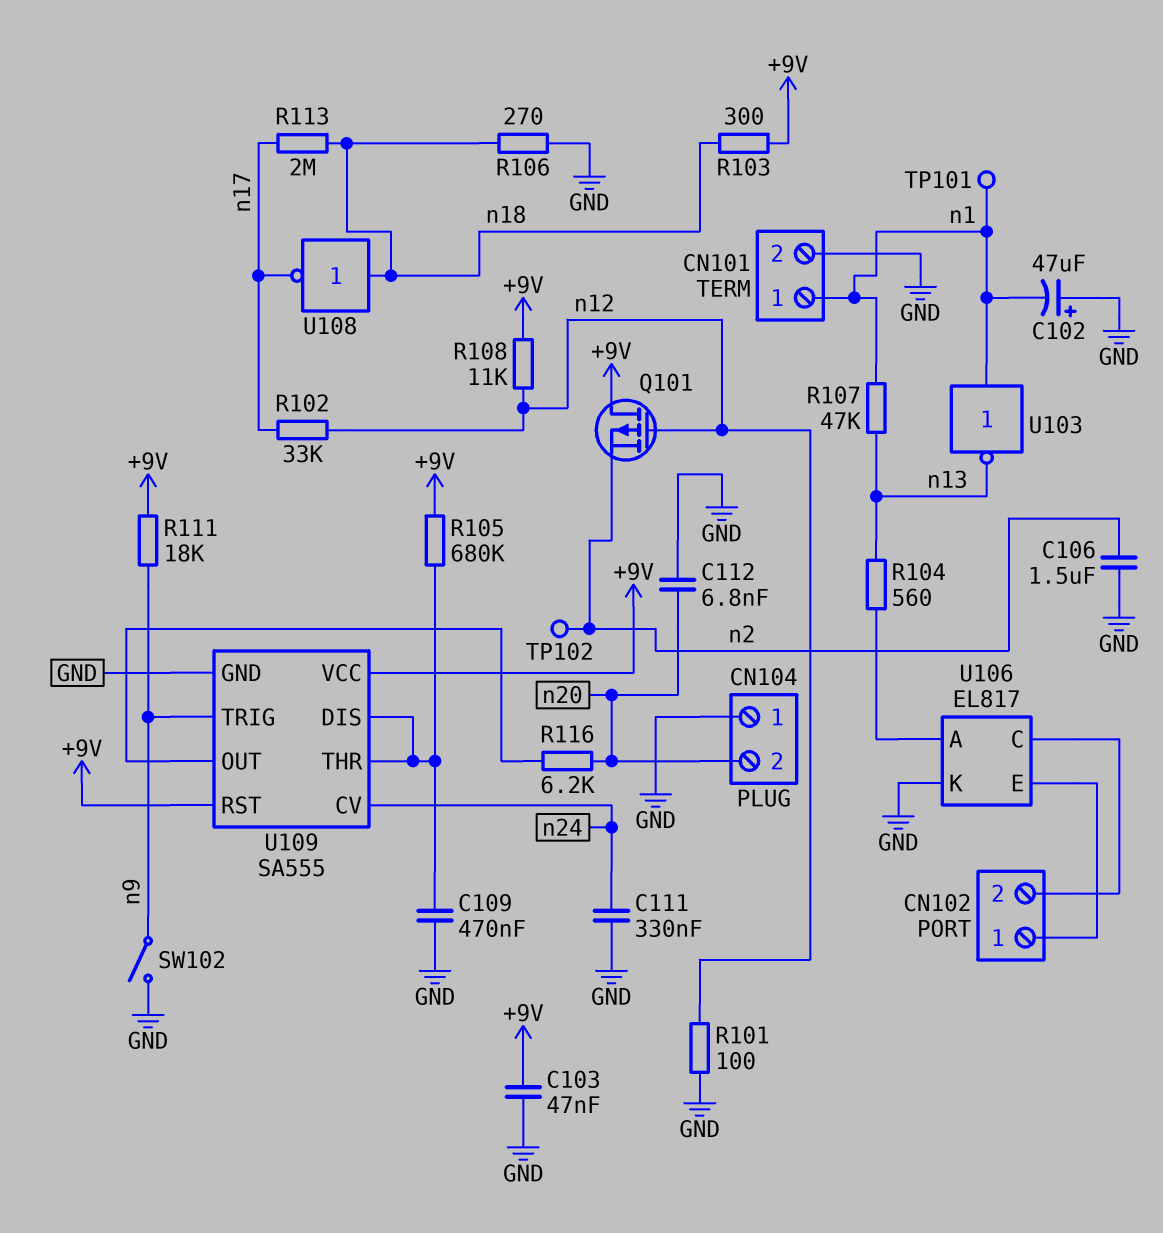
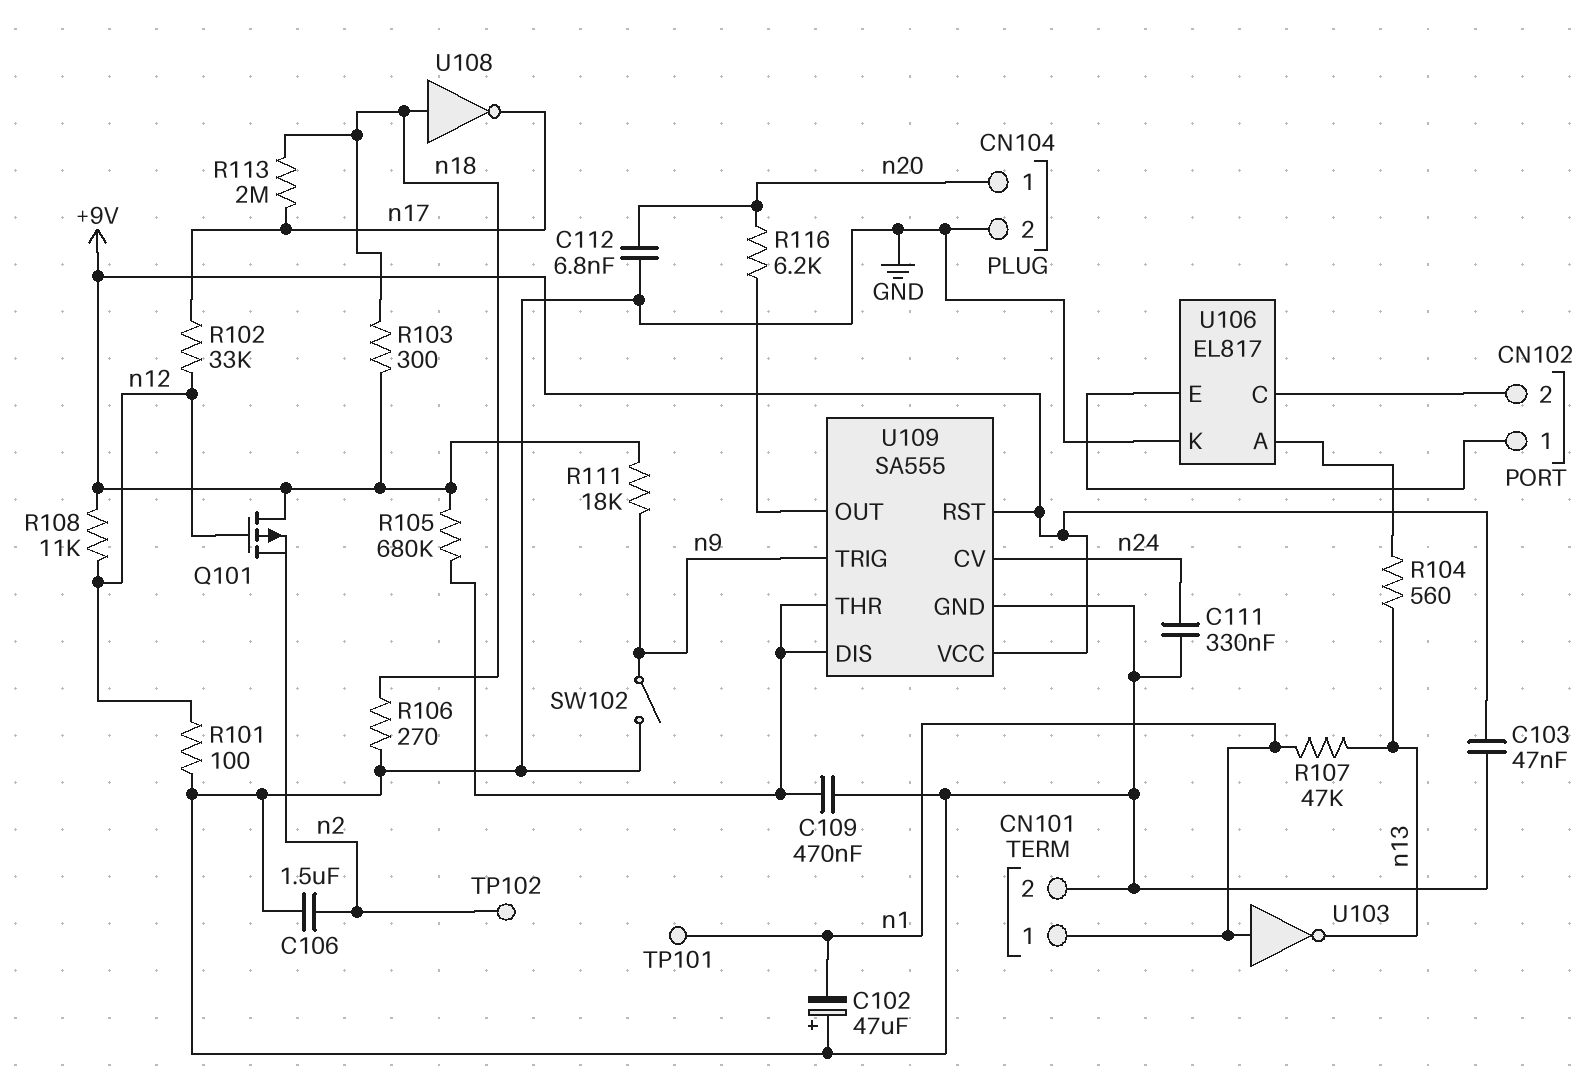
CN104 pin 1: GND -> n20
CN104 pin 2: n20 -> GND

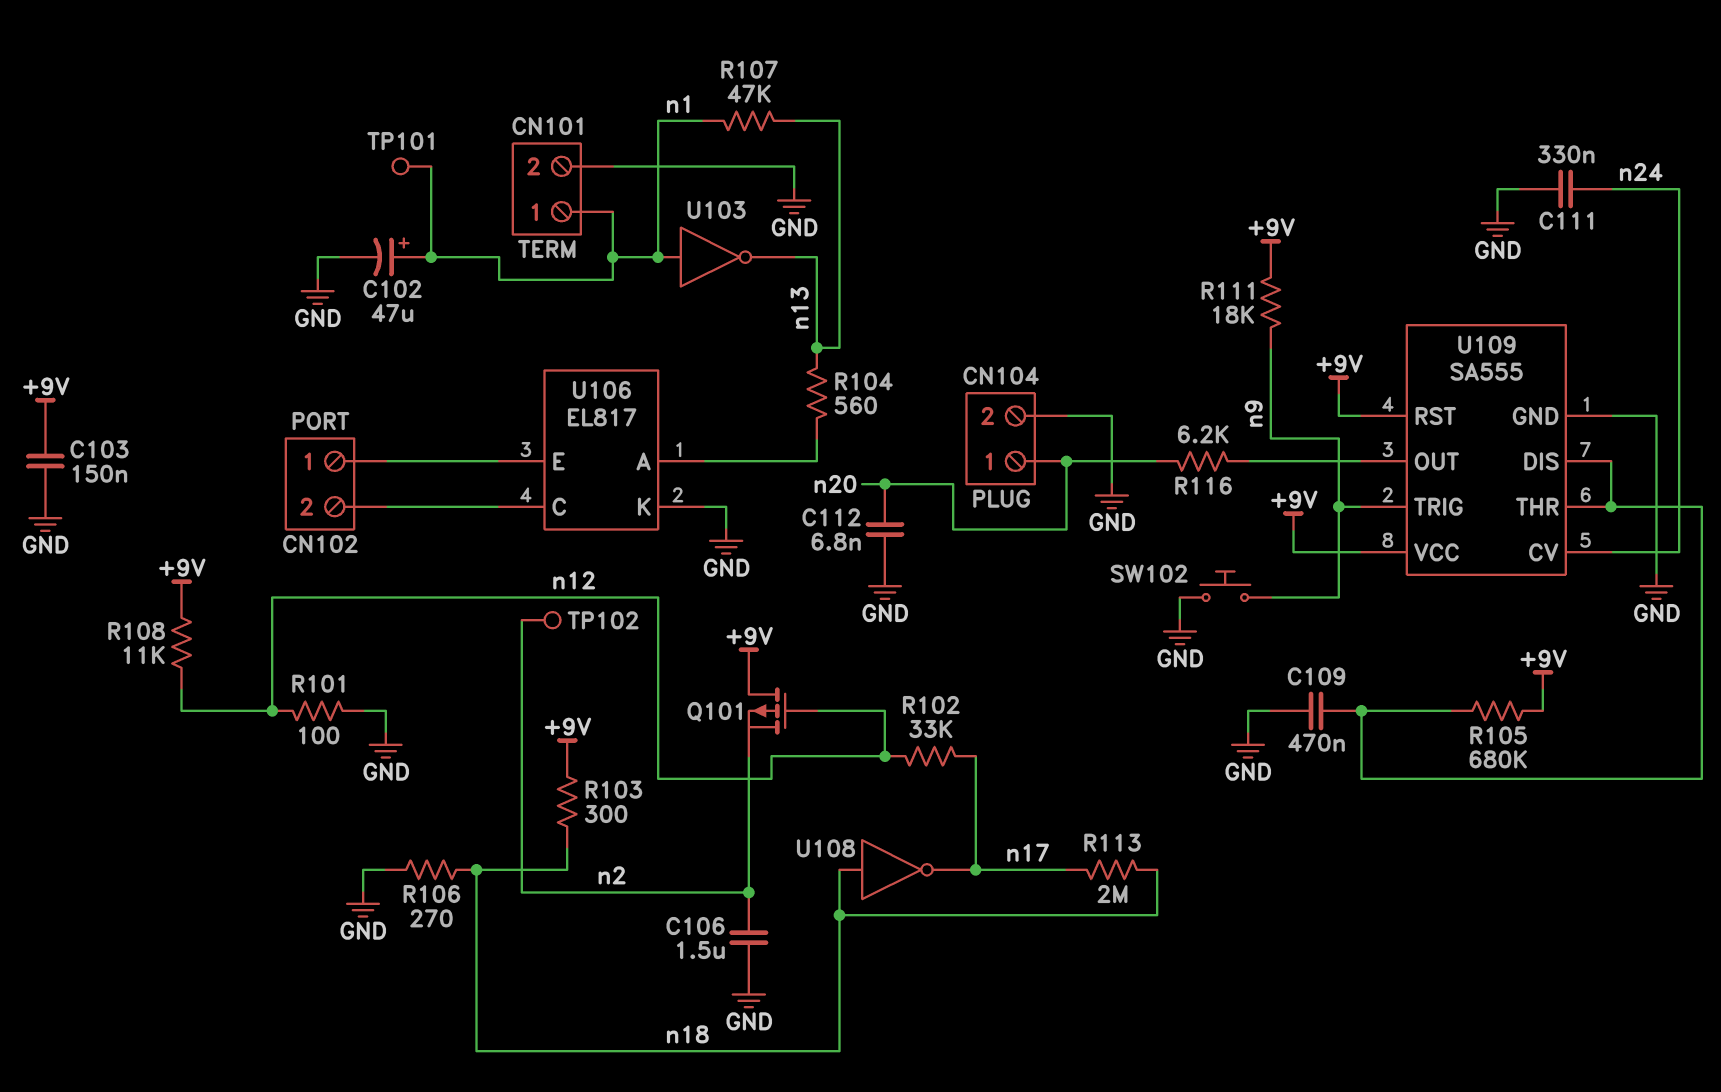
C102: 47uF (plus GND, minus n1) -> 47uF (plus n1, minus GND)
C103: 47nF (+9V, GND) -> 150nF (+9V, GND)
SW102: switch (GND, n9) -> button (GND, n9)

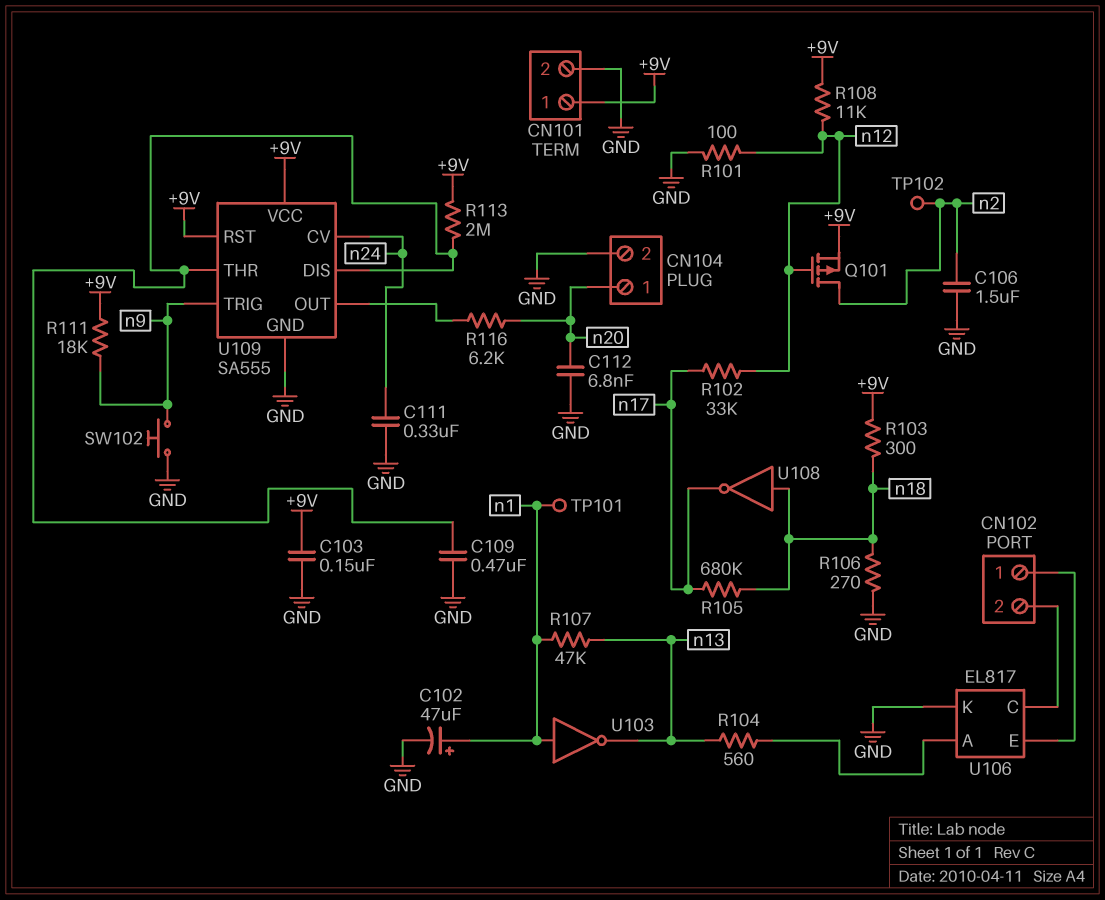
CN101 pin 1: n1 -> +9V
Q101: PMOS (G n12, D +9V, S n2) -> PMOS (G n12, D n2, S +9V)
R105: 680k (+9V, U109/DIS) -> 680k (n17, n18)
R113: 2M (n17, n18) -> 2M (+9V, U109/DIS)

